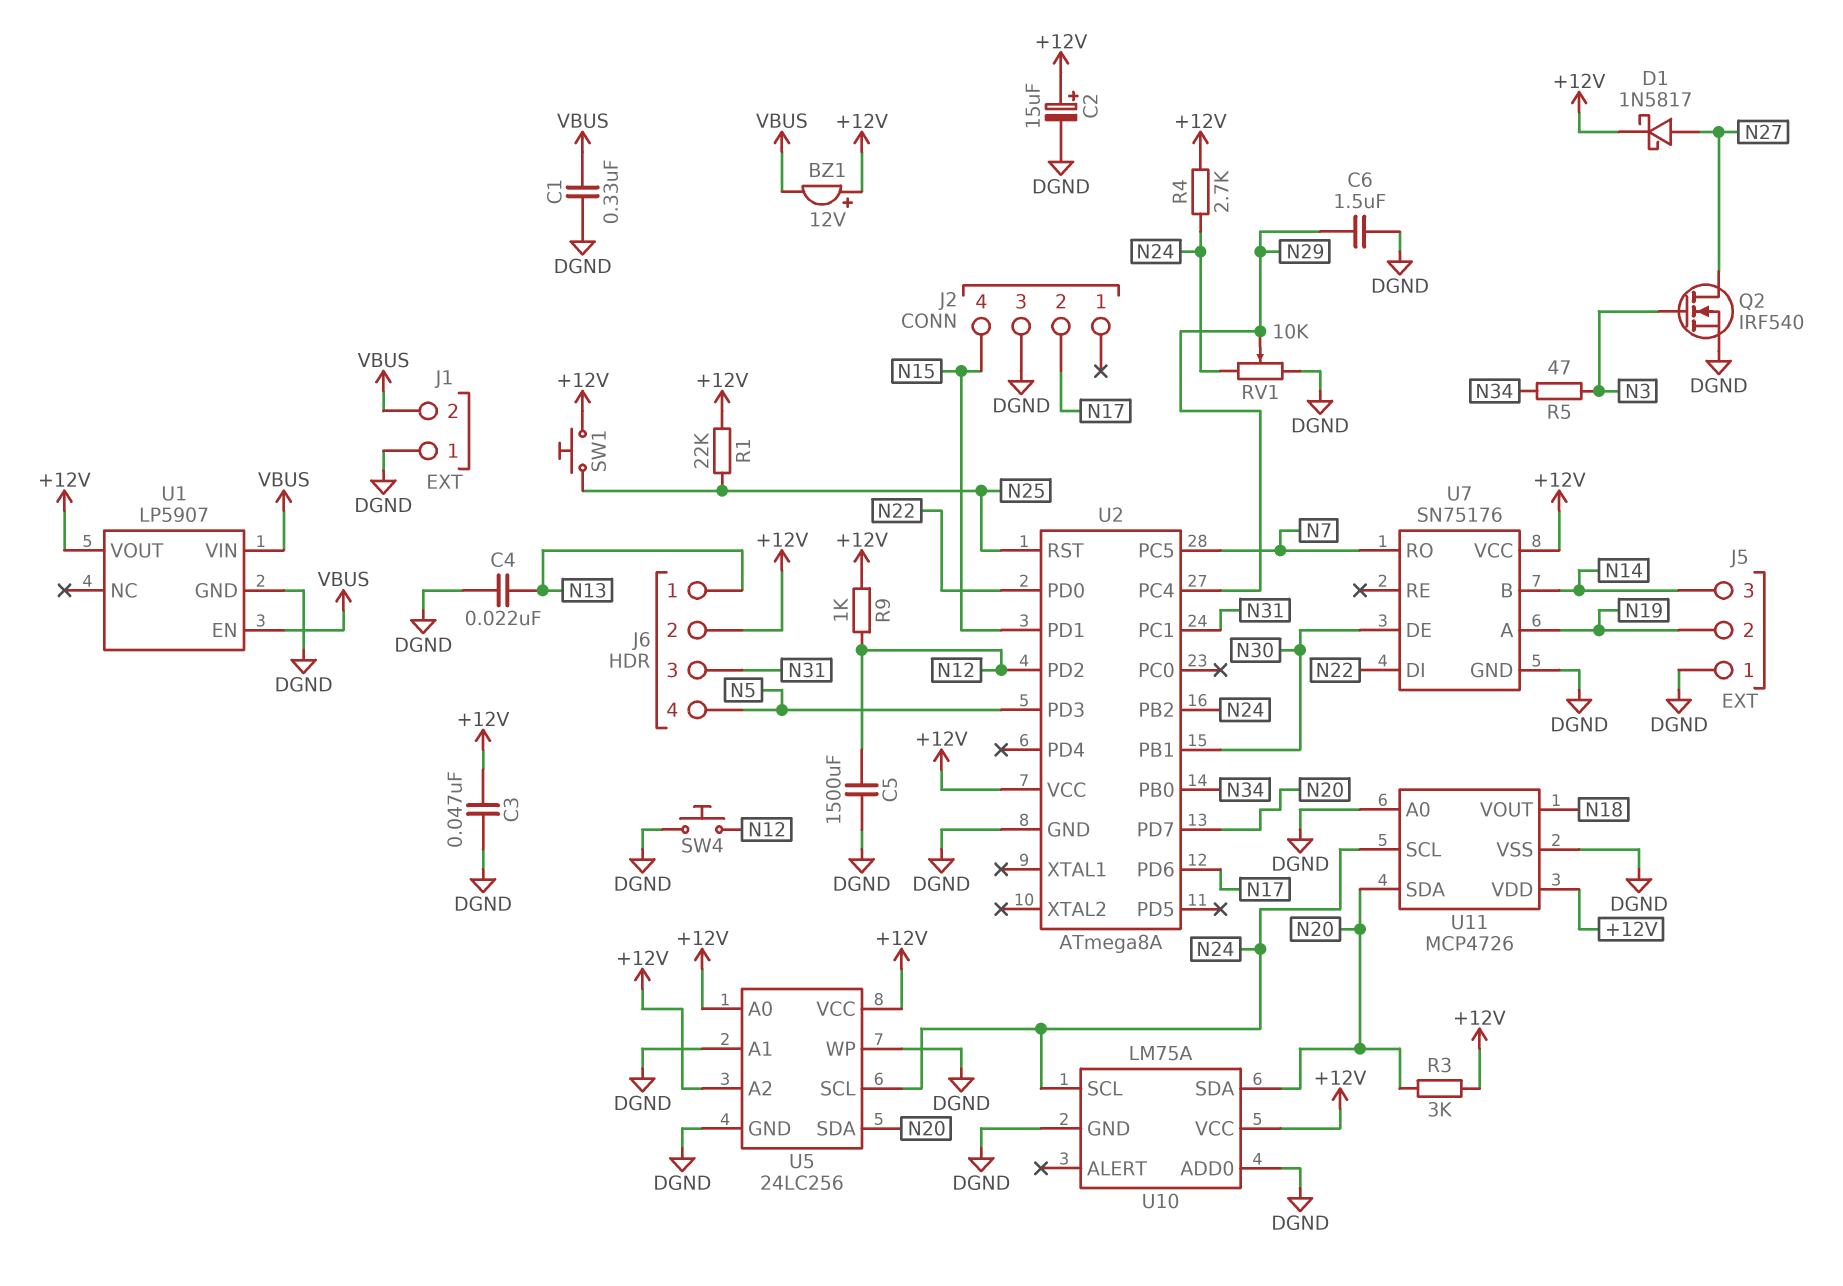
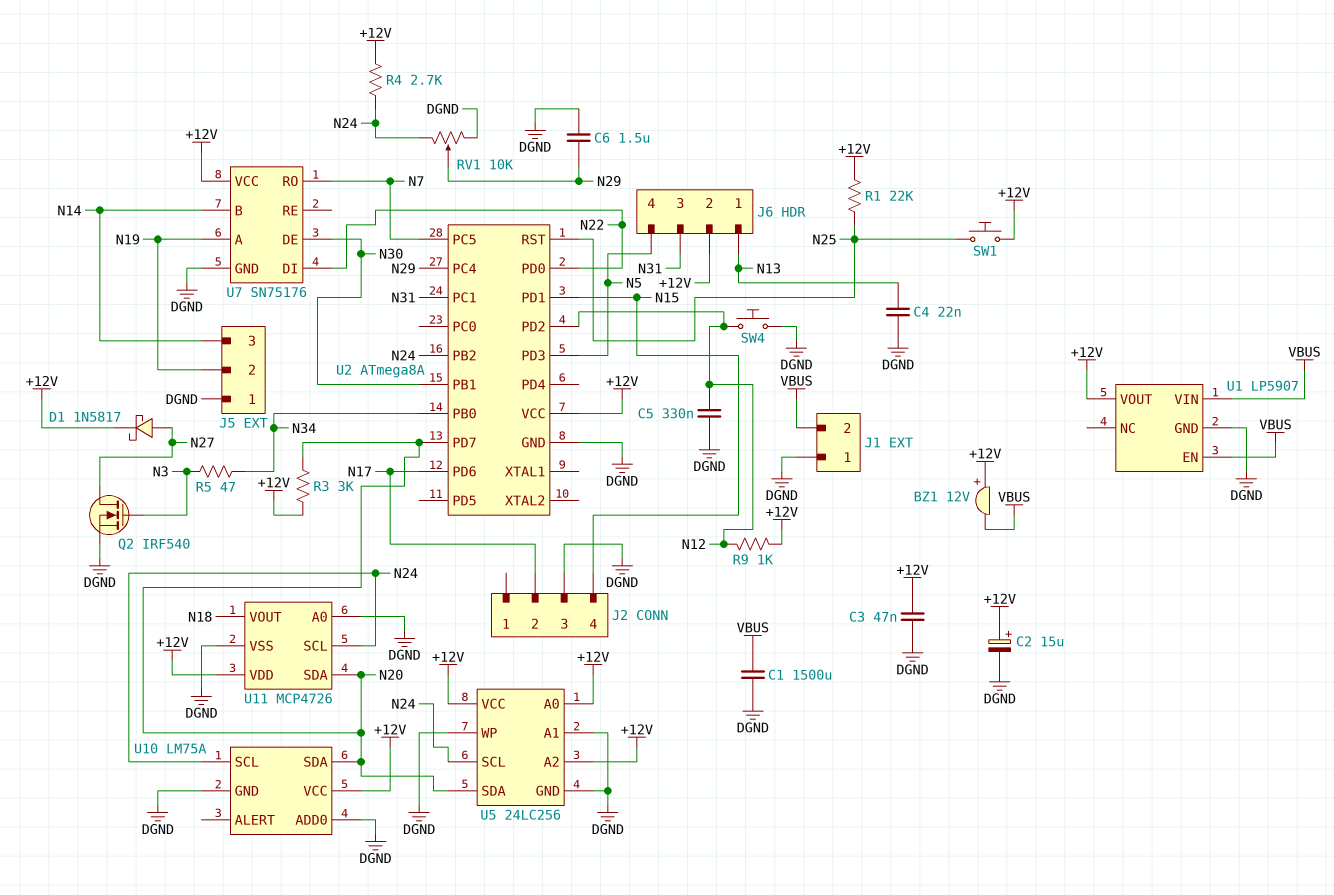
C1: 330nF (DGND, VBUS) -> 1500uF (DGND, VBUS)
C5: 1500uF (DGND, N12) -> 330nF (DGND, N12)

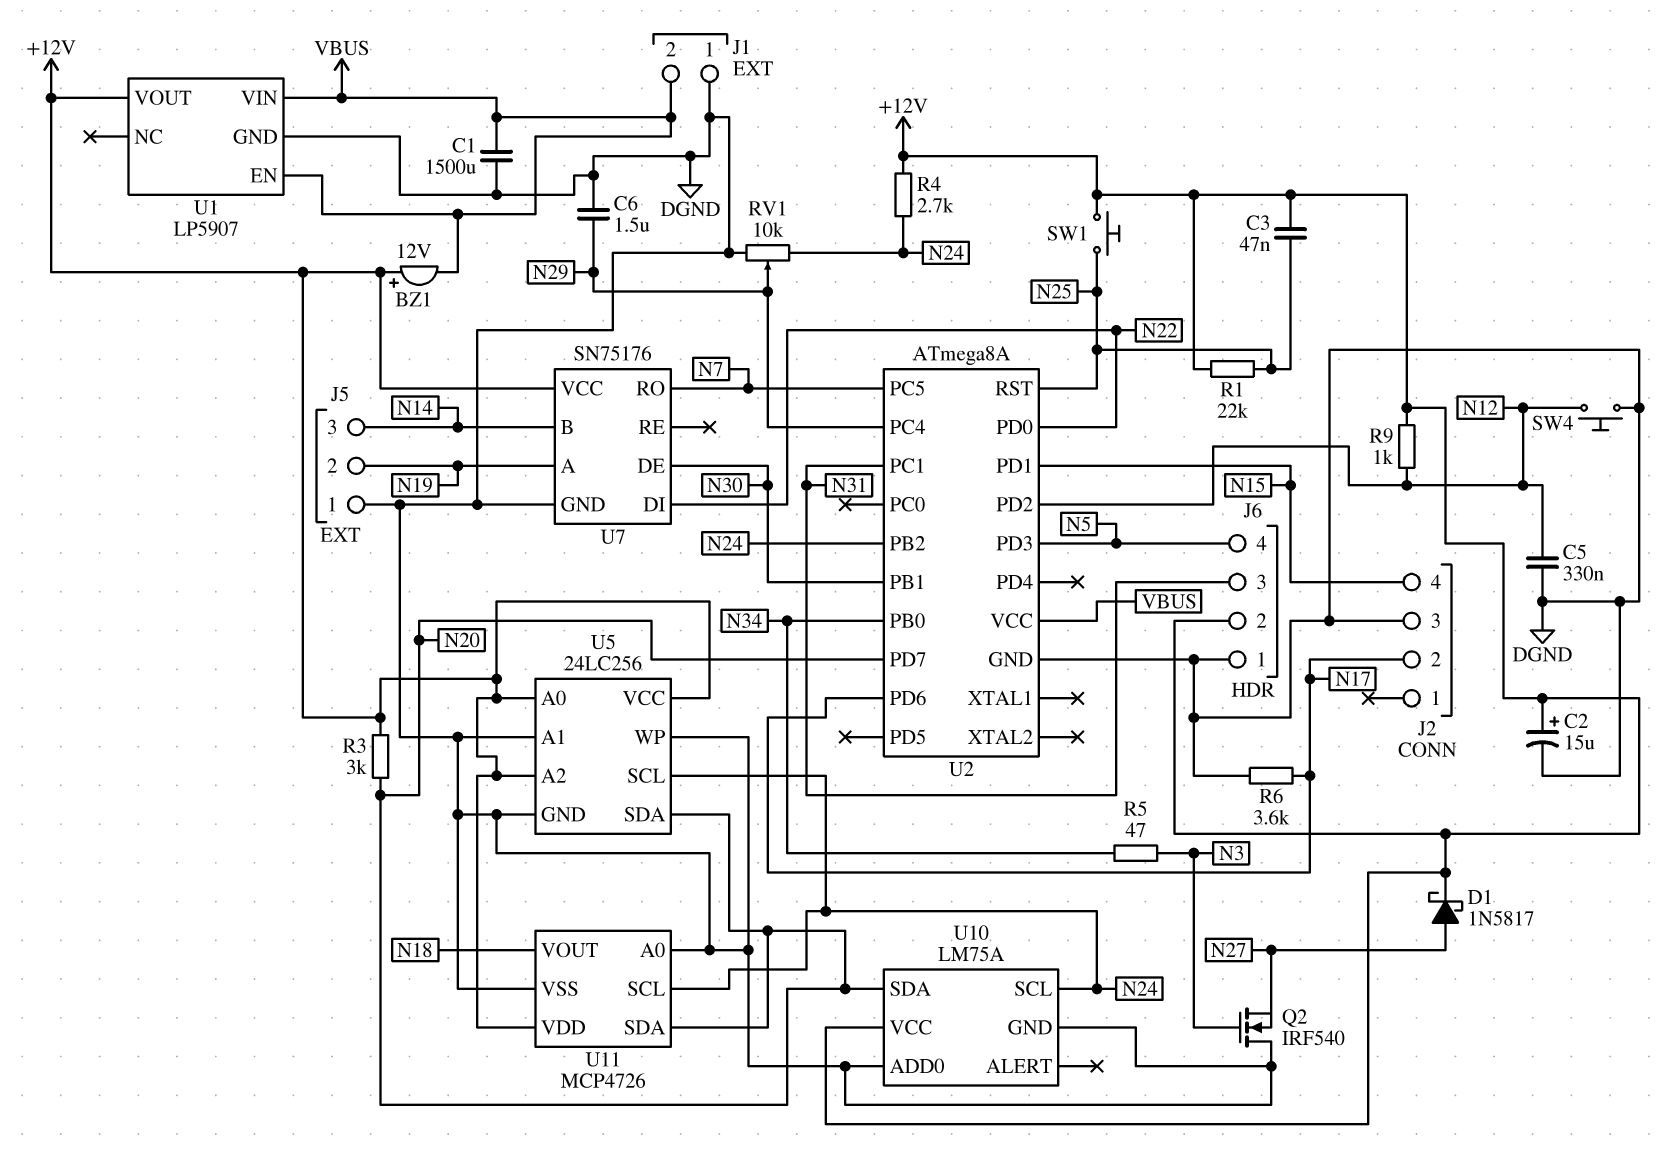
C3: 47nF (+12V, DGND) -> 47nF (+12V, N25)
C4: 22nF (DGND, N13) -> none
J6 pin 1: N13 -> DGND
Q2: NMOS IRF540 (G N3, D N27, S DGND) -> NMOS IRF540 (G N3, D DGND, S N27)
R6: none -> 3.6k (DGND, N17)
U2 pin VCC: +12V -> VBUS

